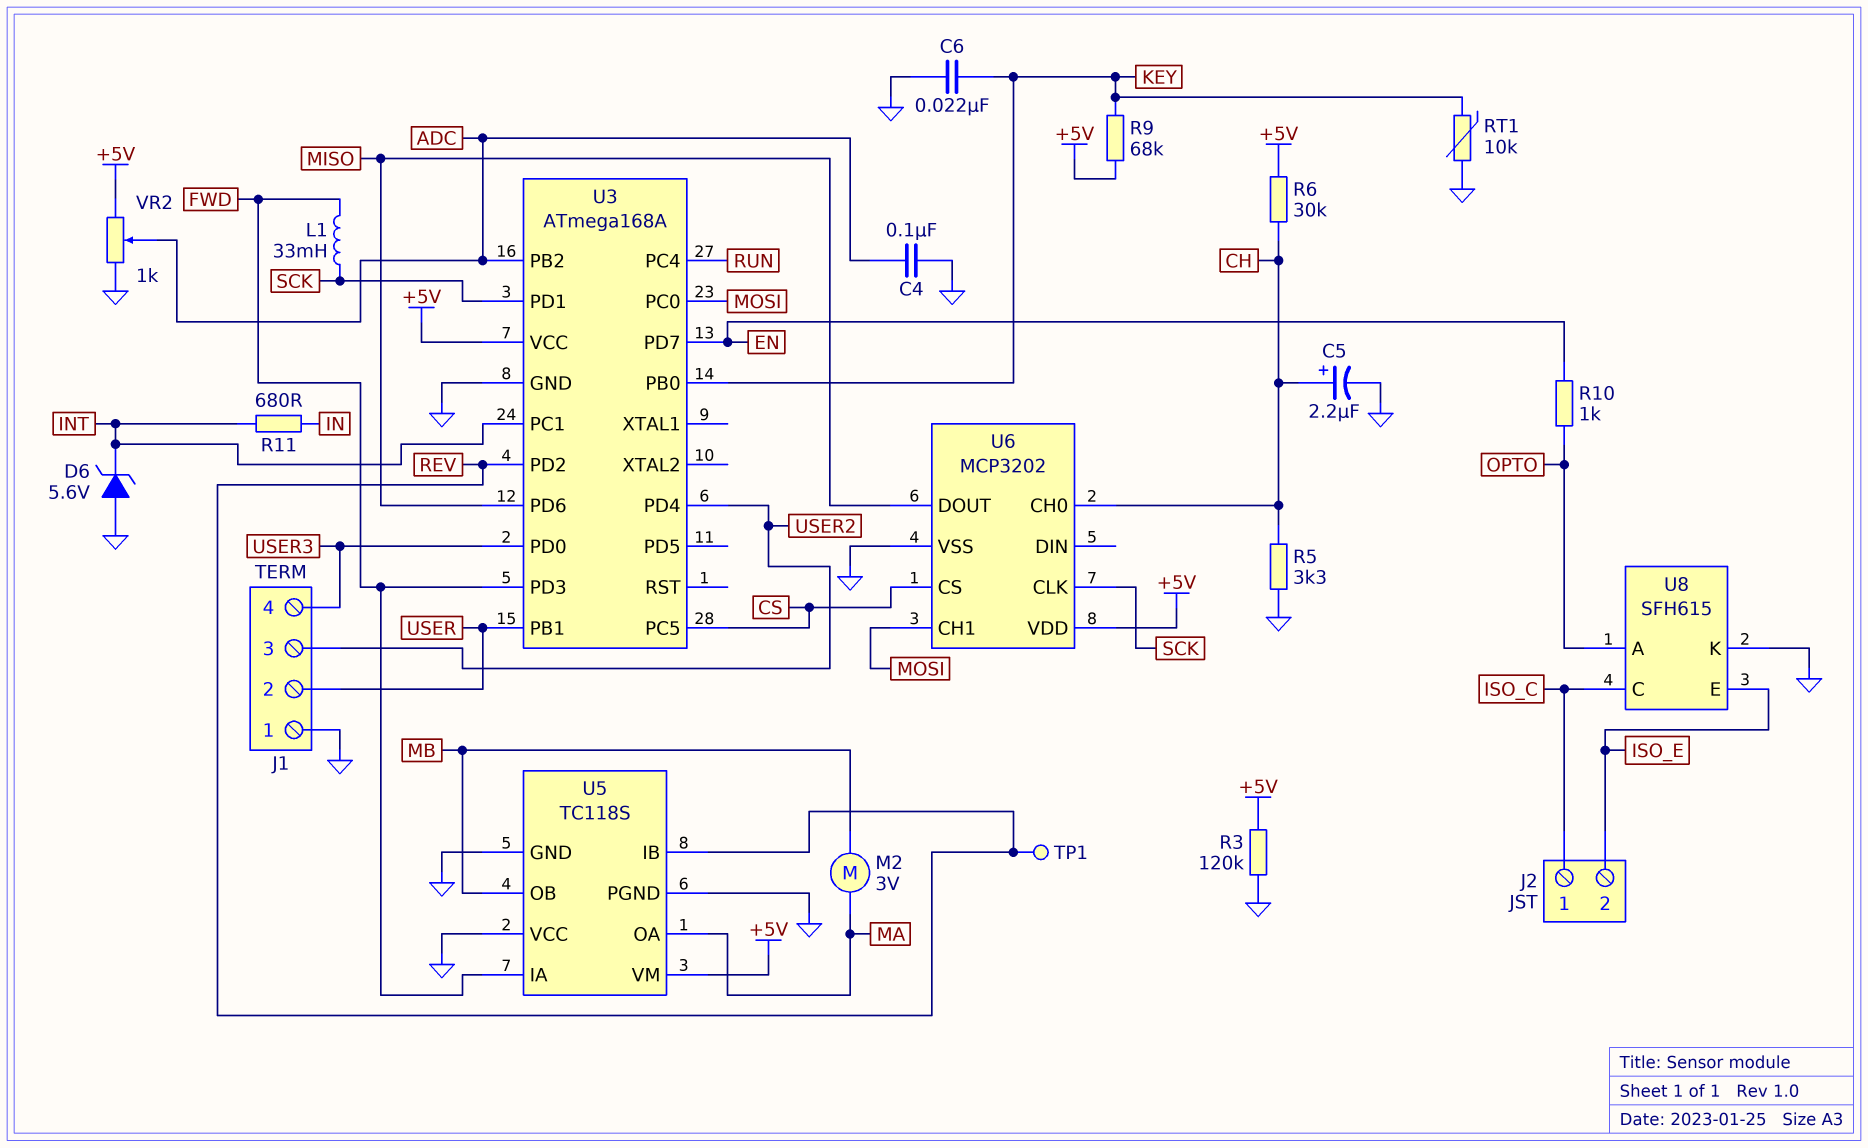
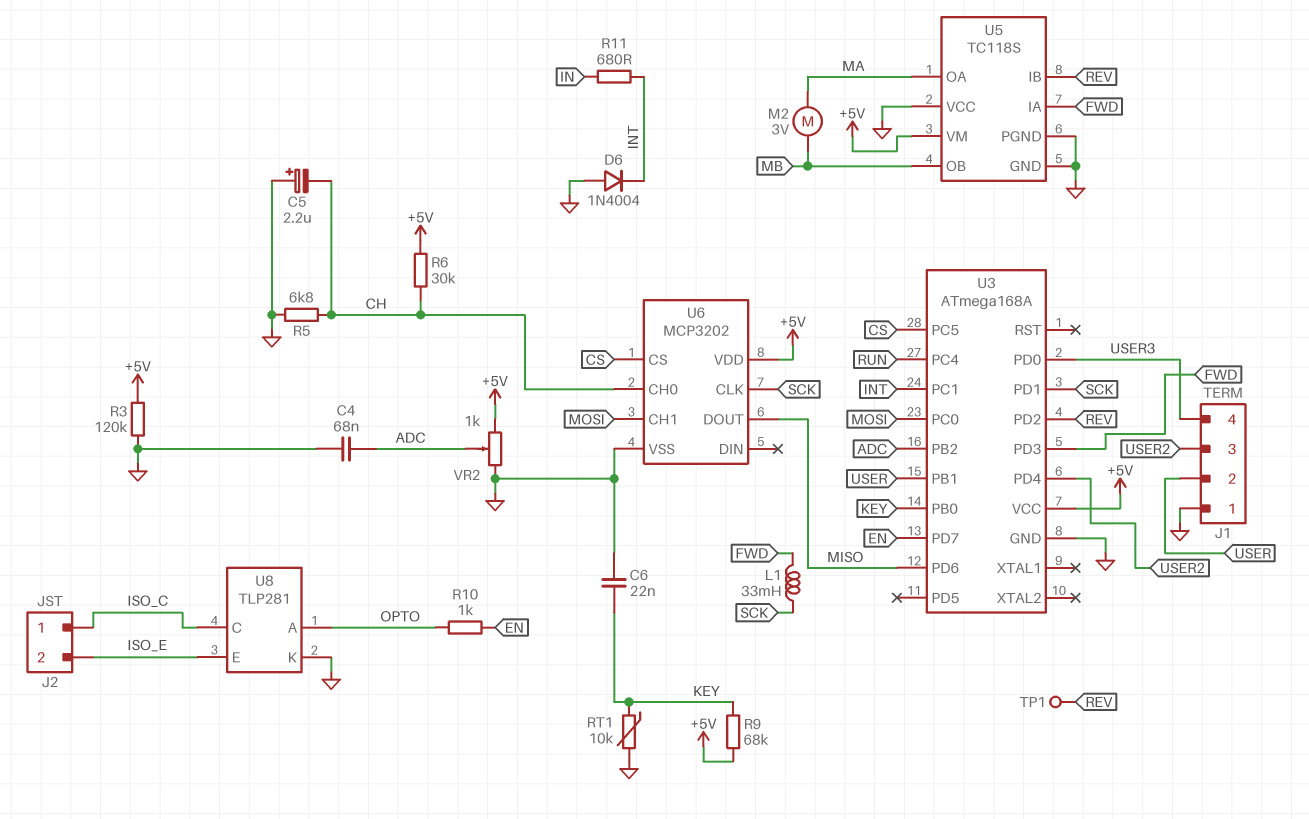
C4: 100nF (ADC, GND) -> 68nF (ADC, GND)
C5: 2.2uF (plus CH, minus GND) -> 2.2uF (plus GND, minus CH)
D6: zener 5.6V (A GND, K INT) -> diode 1N4004 (A GND, K INT)
R5: 3.3k (CH, GND) -> 6.8k (CH, GND)
U8: SFH615 -> TLP281

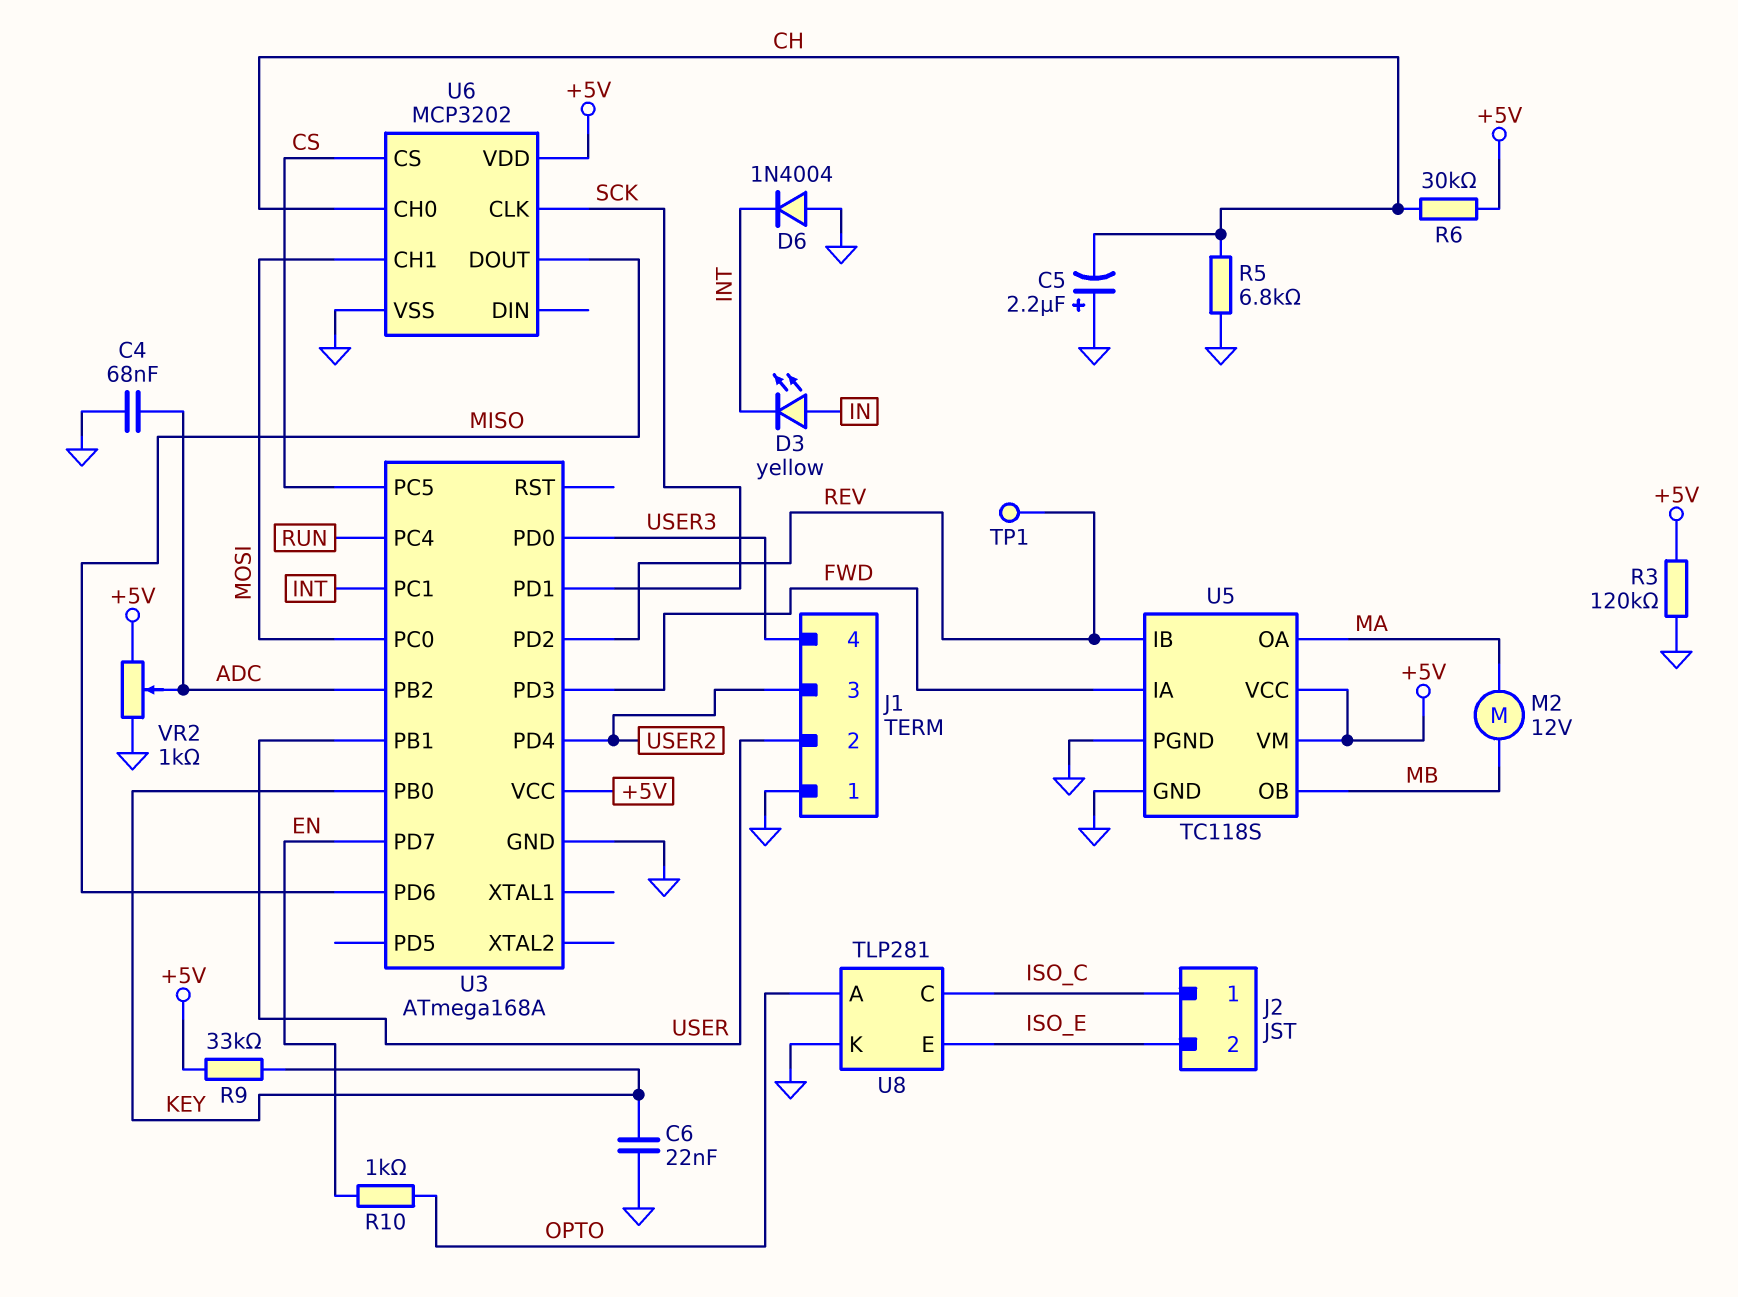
D3: none -> LED yellow (A IN, K INT)
L1: 33mH (FWD, SCK) -> none
M2: motor 3V (MA, MB) -> motor 12V (MA, MB)
R9: 68k (+5V, KEY) -> 33k (+5V, KEY)
R11: 680 (IN, INT) -> none
RT1: 10k (GND, KEY) -> none
U5 pin VCC: GND -> +5V

